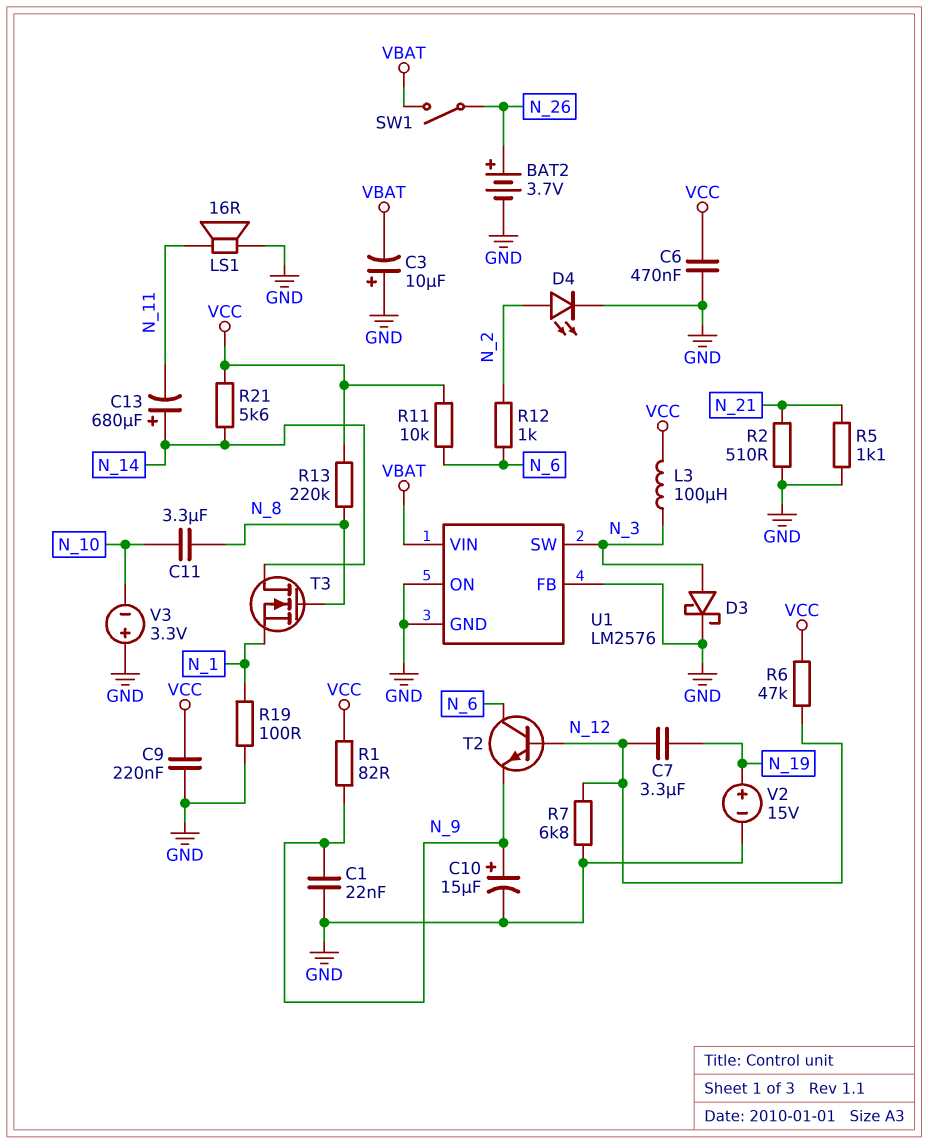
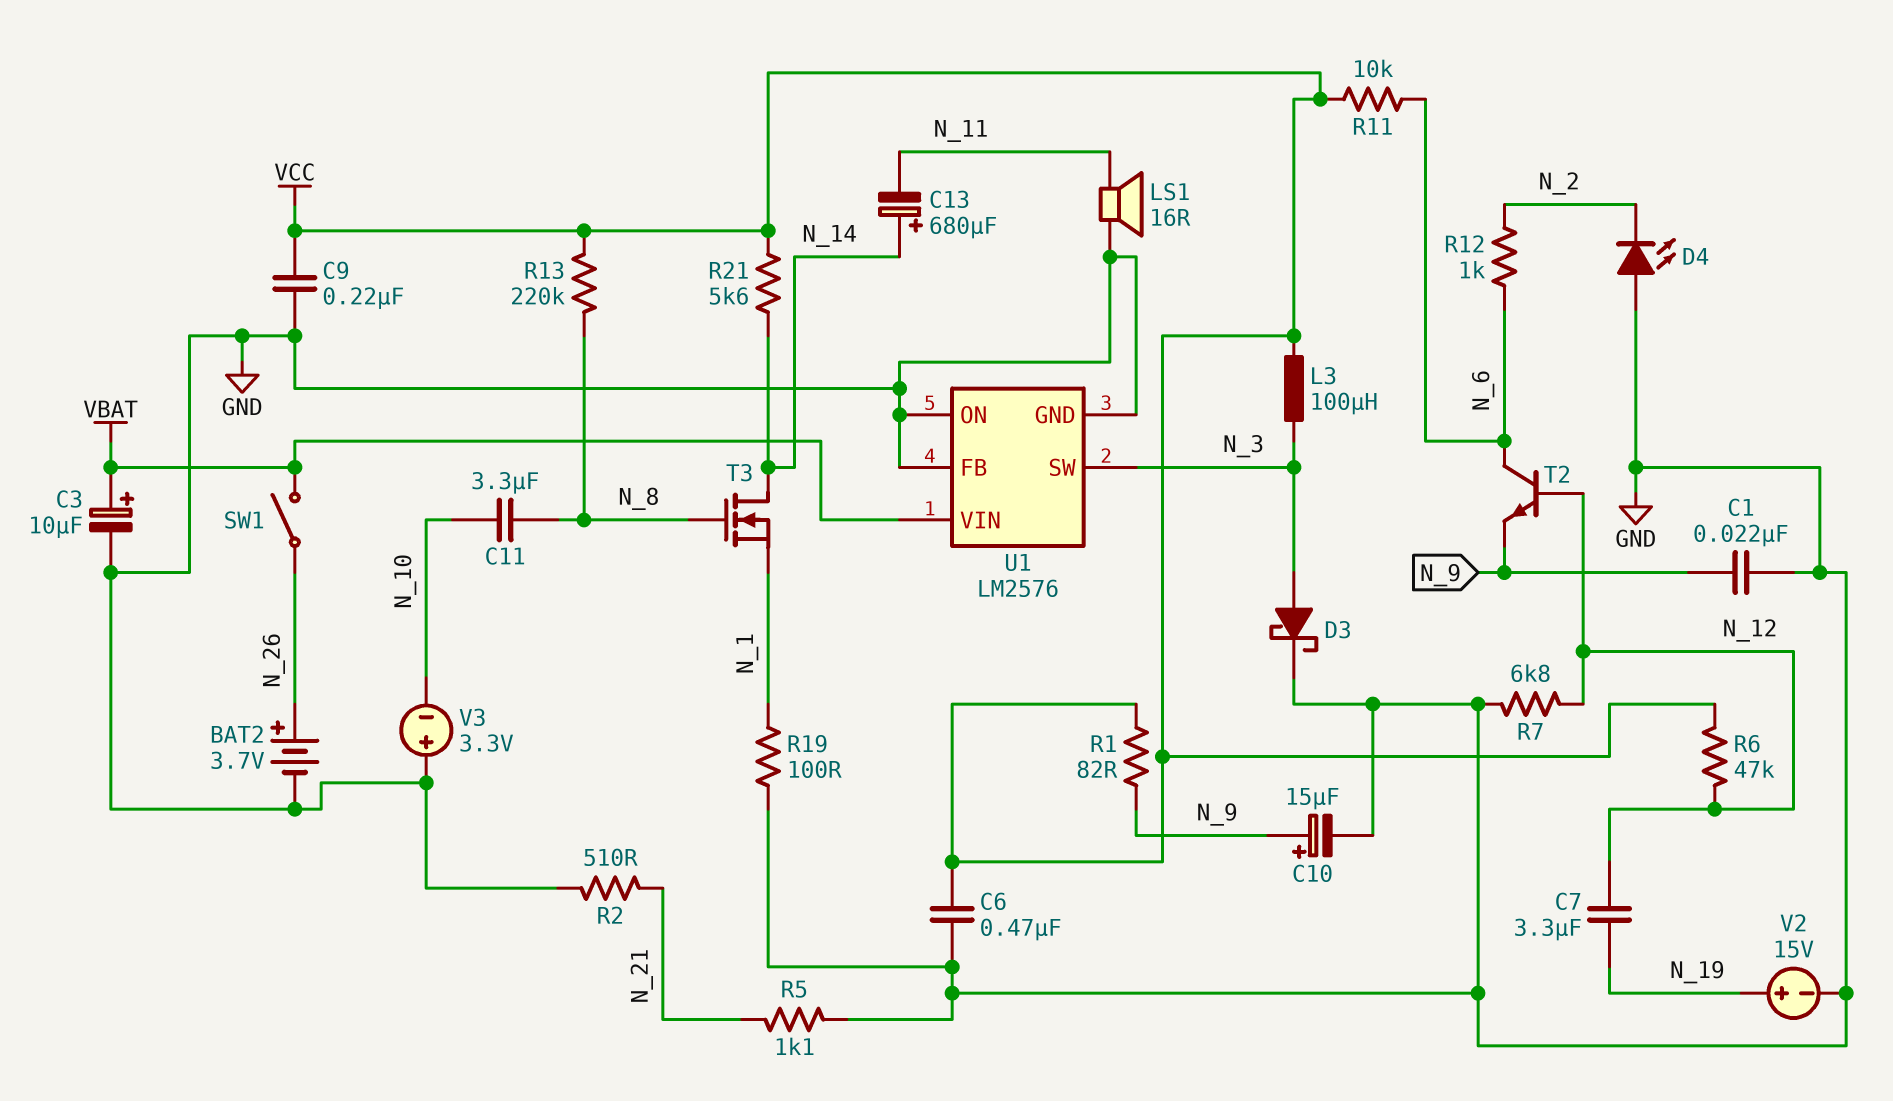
C3: 10uF (plus GND, minus VBAT) -> 10uF (plus VBAT, minus GND)
D4: LED (A N_2, K GND) -> LED (A GND, K N_2)

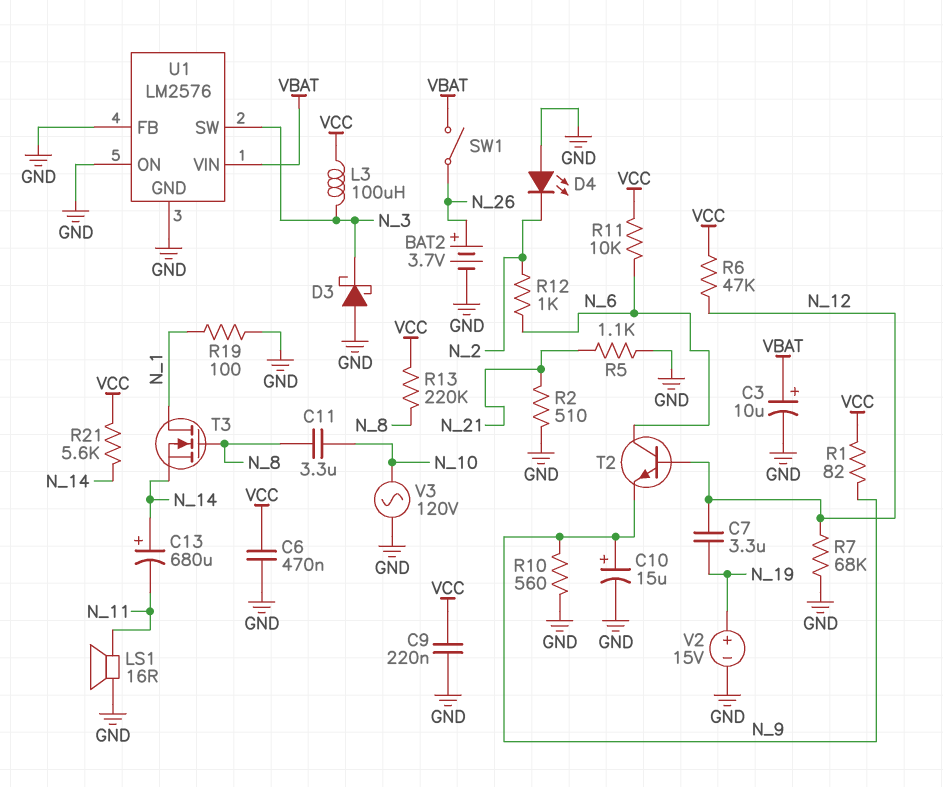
C1: 22nF (GND, N_9) -> none
D3: schottky (A N_3, K GND) -> schottky (A GND, K N_3)
R7: 6.8k (GND, N_12) -> 68k (GND, N_12)
R10: none -> 560 (GND, N_9)
T3: NMOS (G N_8, D N_14, S N_1) -> NMOS (G N_8, D N_1, S N_14)
V3: 3.3V (plus GND, minus N_10) -> AC 120V (GND, N_10)

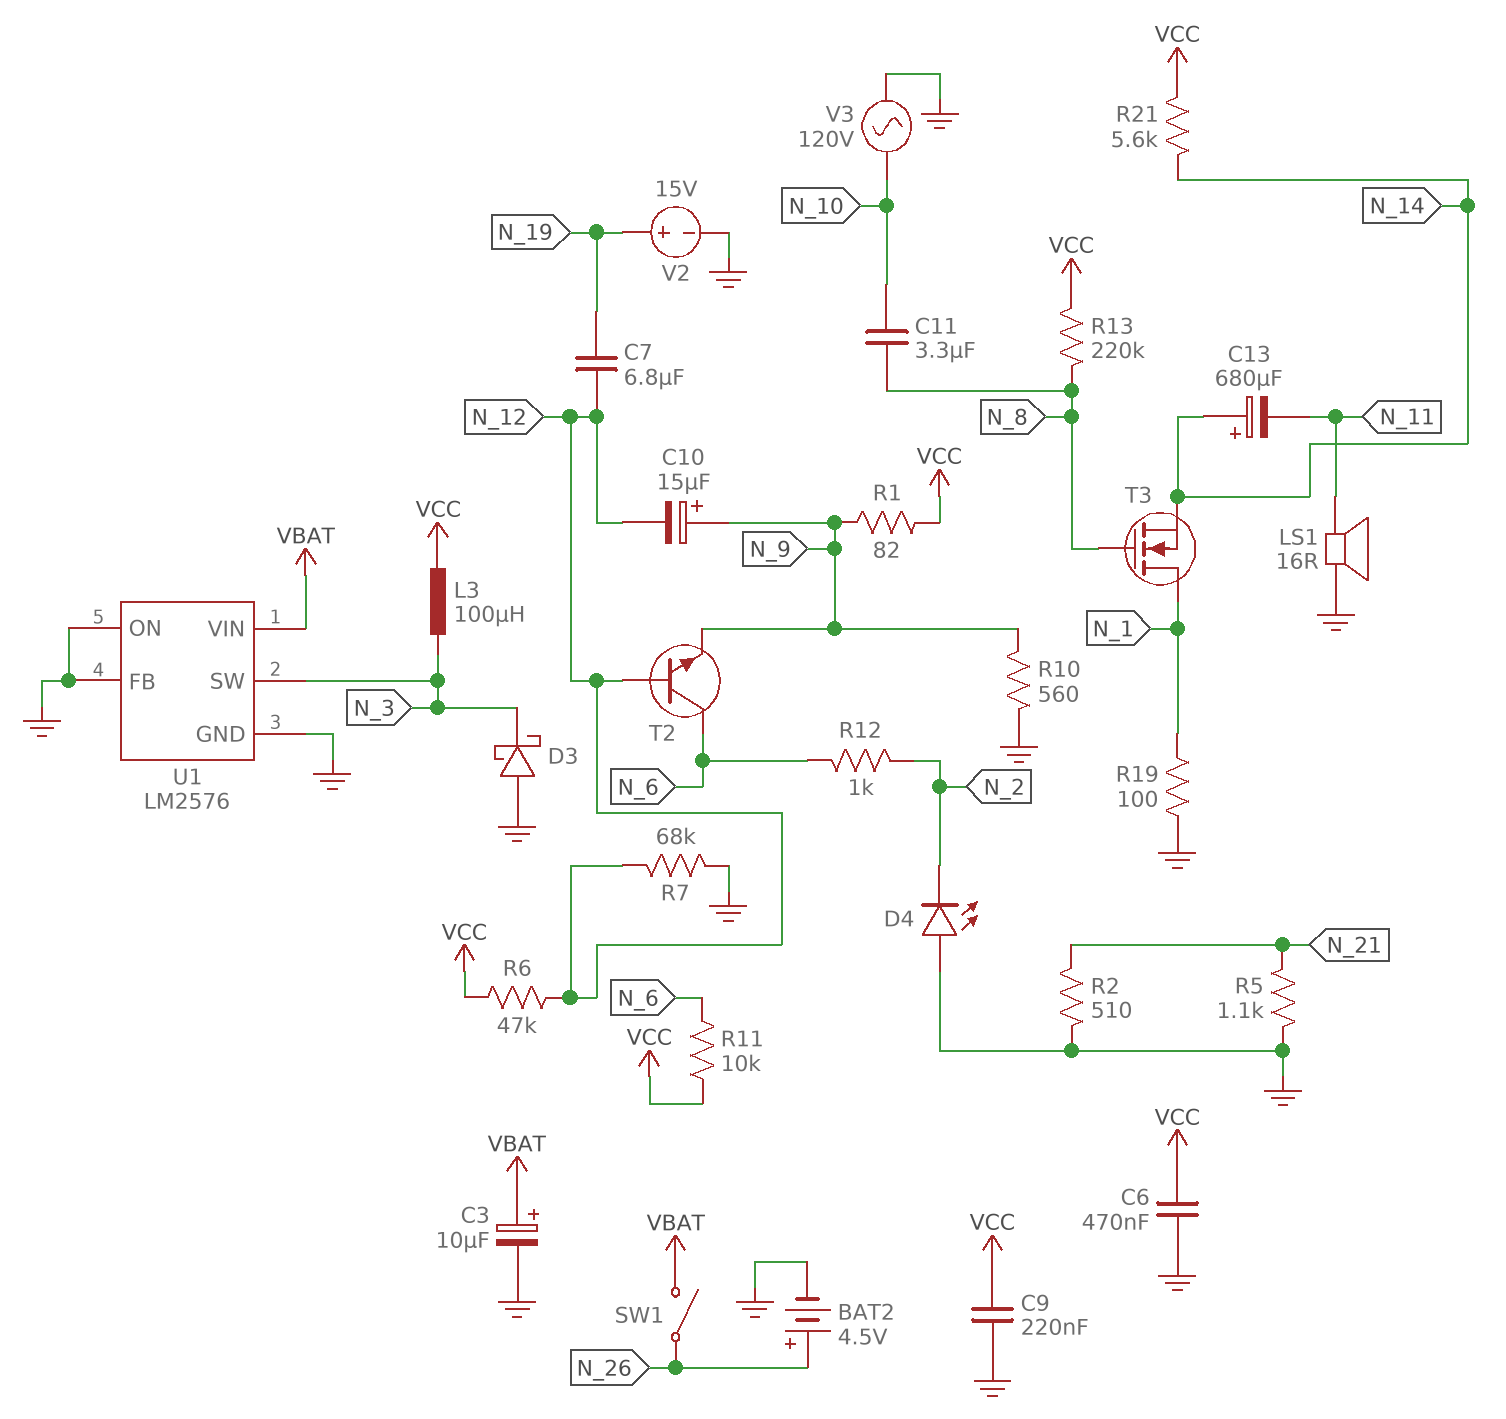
BAT2: 3.7V (plus N_26, minus GND) -> 4.5V (plus N_26, minus GND)
C7: 3.3uF (N_12, N_19) -> 6.8uF (N_12, N_19)
C10: 15uF (plus N_9, minus GND) -> 15uF (plus N_9, minus N_12)

